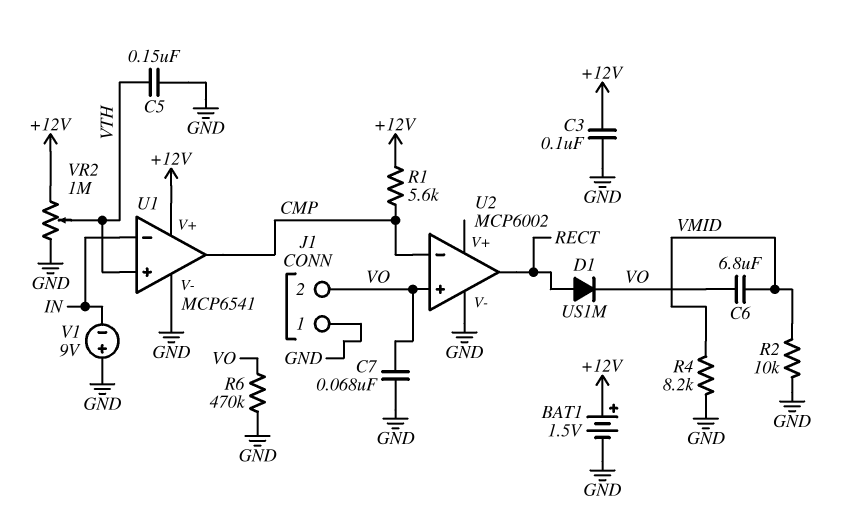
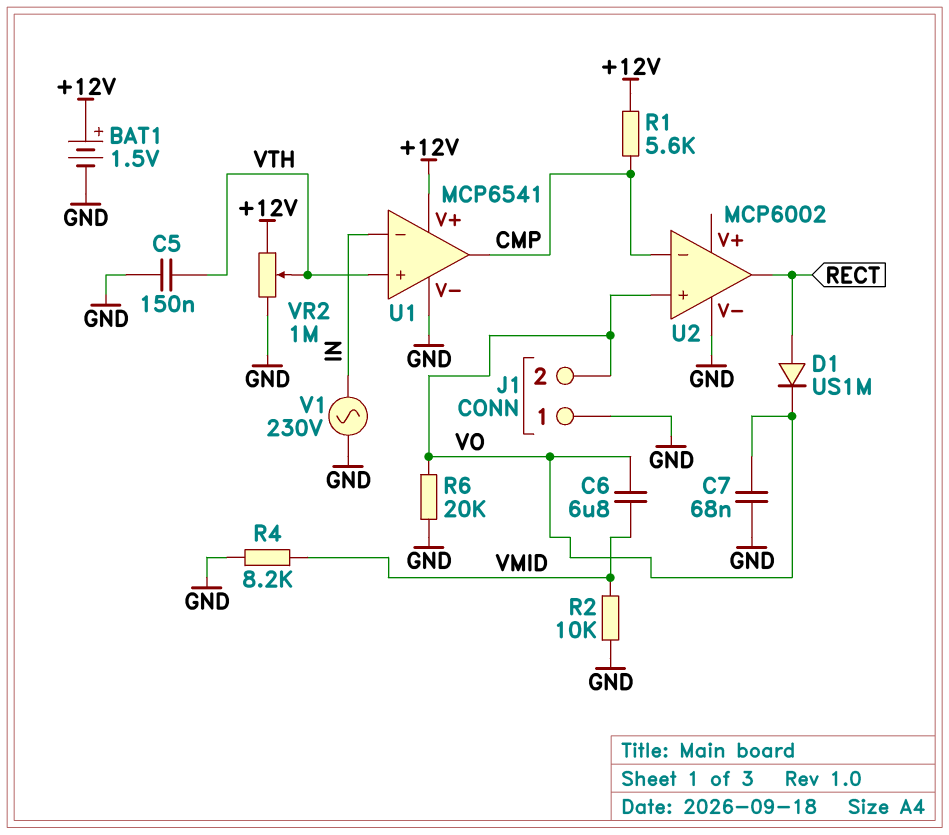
C3: 100nF (+12V, GND) -> none
R6: 470k (GND, VO) -> 20k (GND, VO)
V1: 9V (plus GND, minus IN) -> AC 230V (GND, IN)

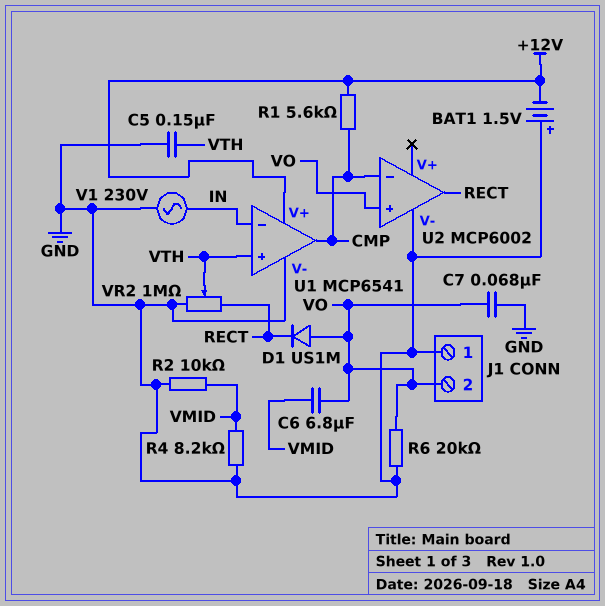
BAT1: 1.5V (plus +12V, minus GND) -> 1.5V (plus GND, minus +12V)
D1: diode US1M (A RECT, K VO) -> diode US1M (A VO, K RECT)
VR2: 1M (+12V, GND, wiper VTH) -> 1M (GND, RECT, wiper VTH)

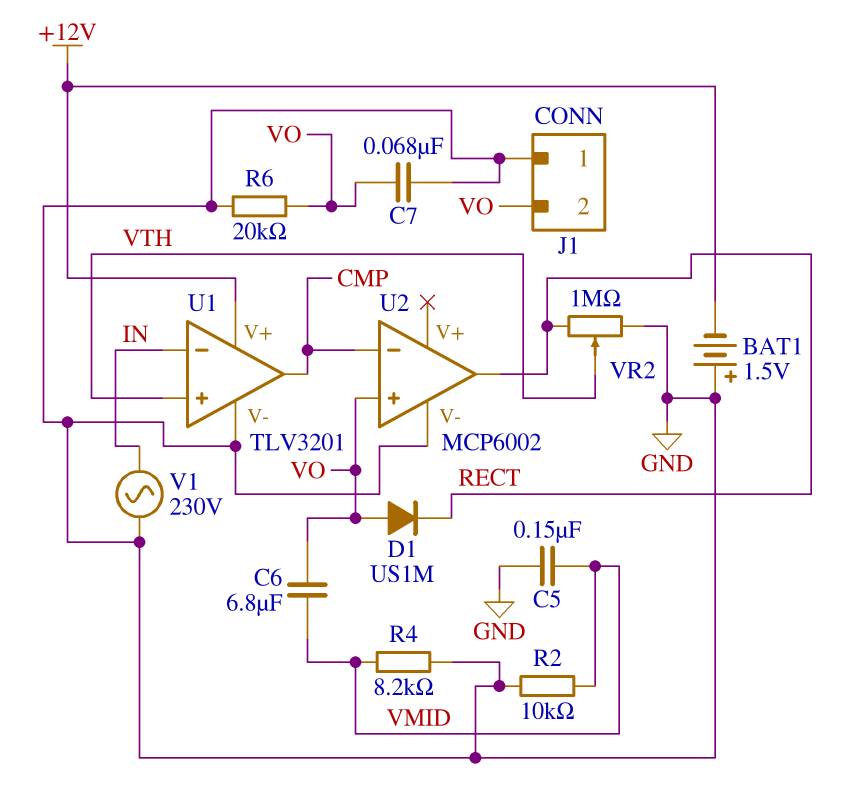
C5: 150nF (GND, VTH) -> 150nF (GND, VMID)
R1: 5.6k (+12V, CMP) -> none
U1: MCP6541 -> TLV3201

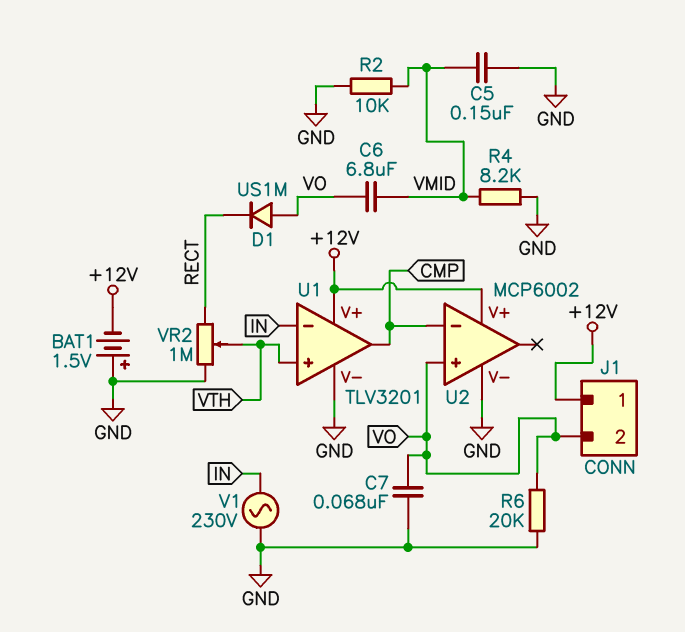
J1 pin 1: GND -> +12V
U2 pin V+: none -> +12V
U2 pin out: RECT -> none

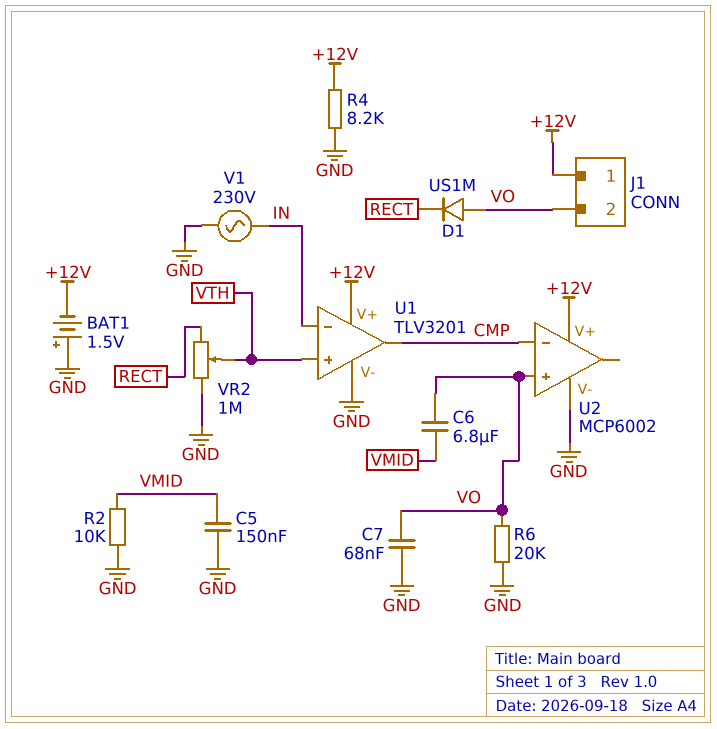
R4: 8.2k (GND, VMID) -> 8.2k (+12V, GND)

